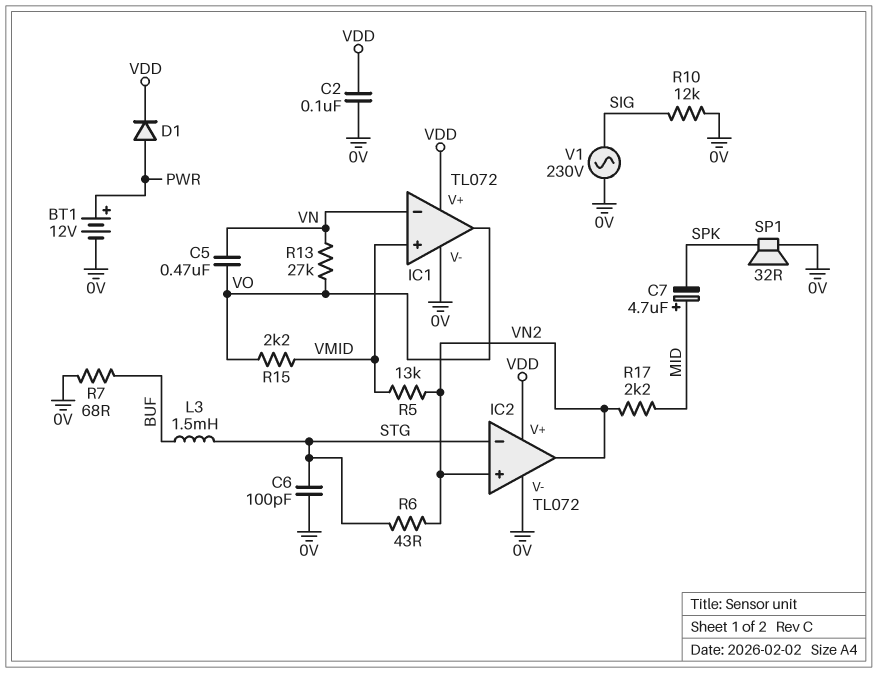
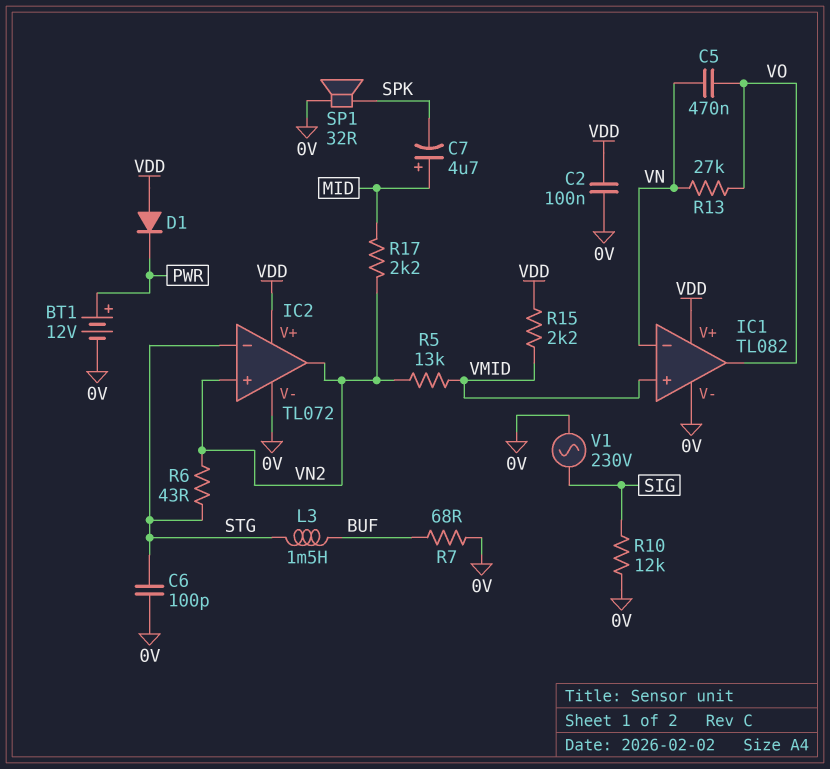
D1: diode (A PWR, K VDD) -> diode (A VDD, K PWR)
IC1: TL072 -> TL082
R15: 2.2k (VMID, VO) -> 2.2k (VDD, VMID)

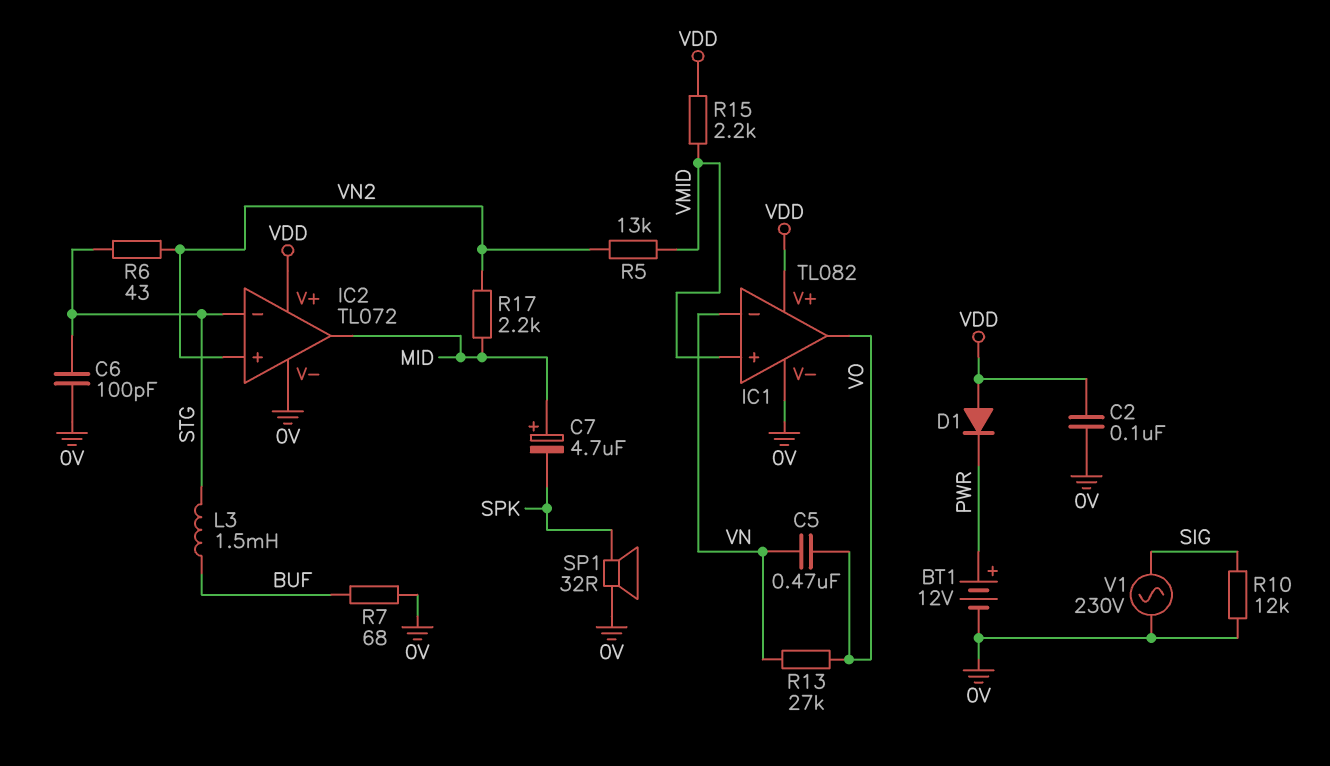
IC2 pin out: VN2 -> MID

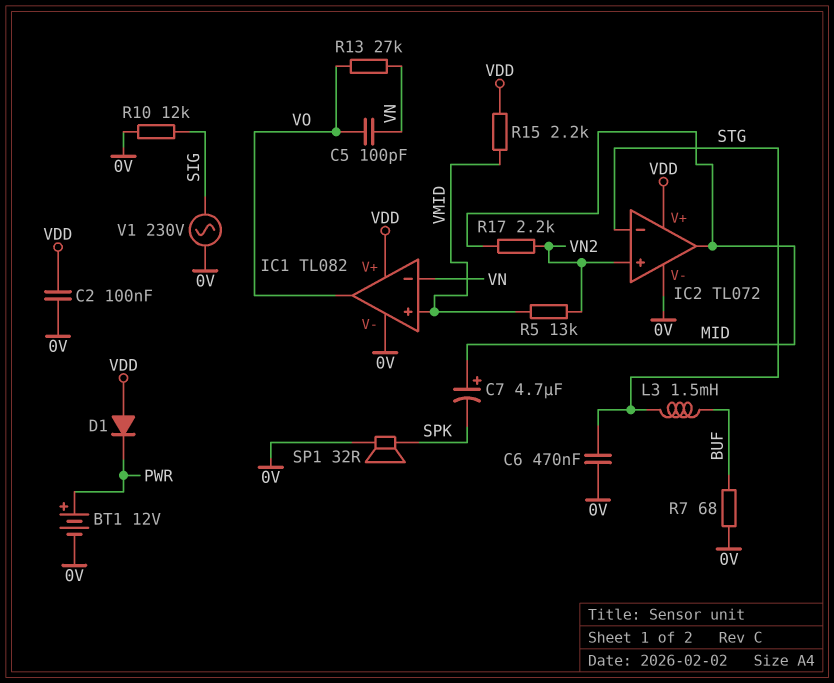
C5: 470nF (VN, VO) -> 100pF (VN, VO)
C6: 100pF (0V, STG) -> 470nF (0V, STG)
R6: 43 (STG, VN2) -> none

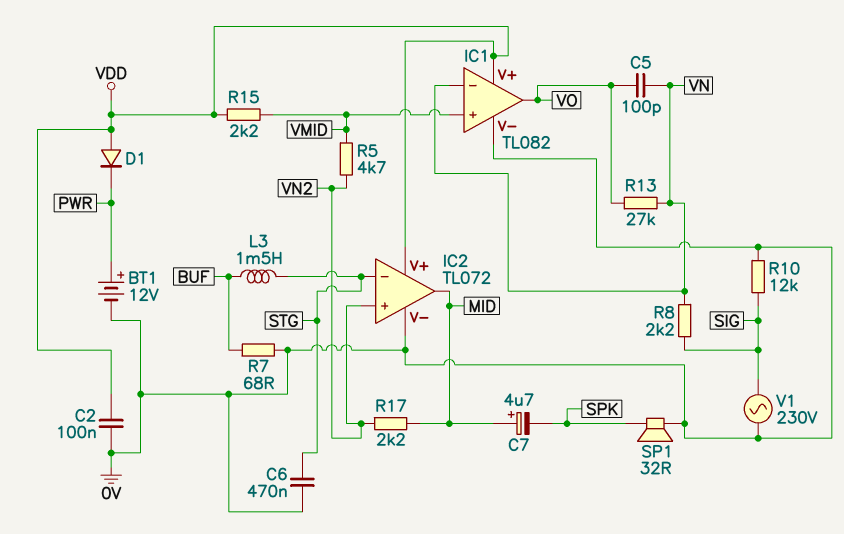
R5: 13k (VMID, VN2) -> 4.7k (VMID, VN2)
R8: none -> 2.2k (SIG, VN)

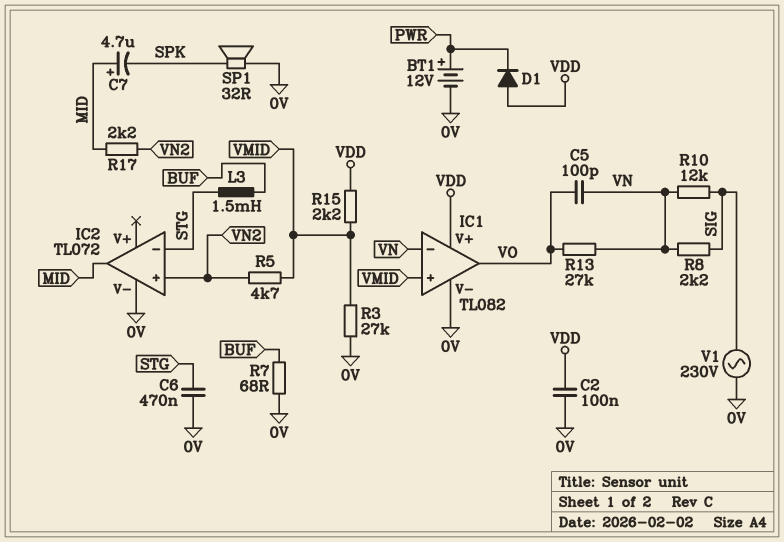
IC2 pin V+: VDD -> none
R3: none -> 27k (0V, VMID)
R10: 12k (0V, SIG) -> 12k (SIG, VN)

